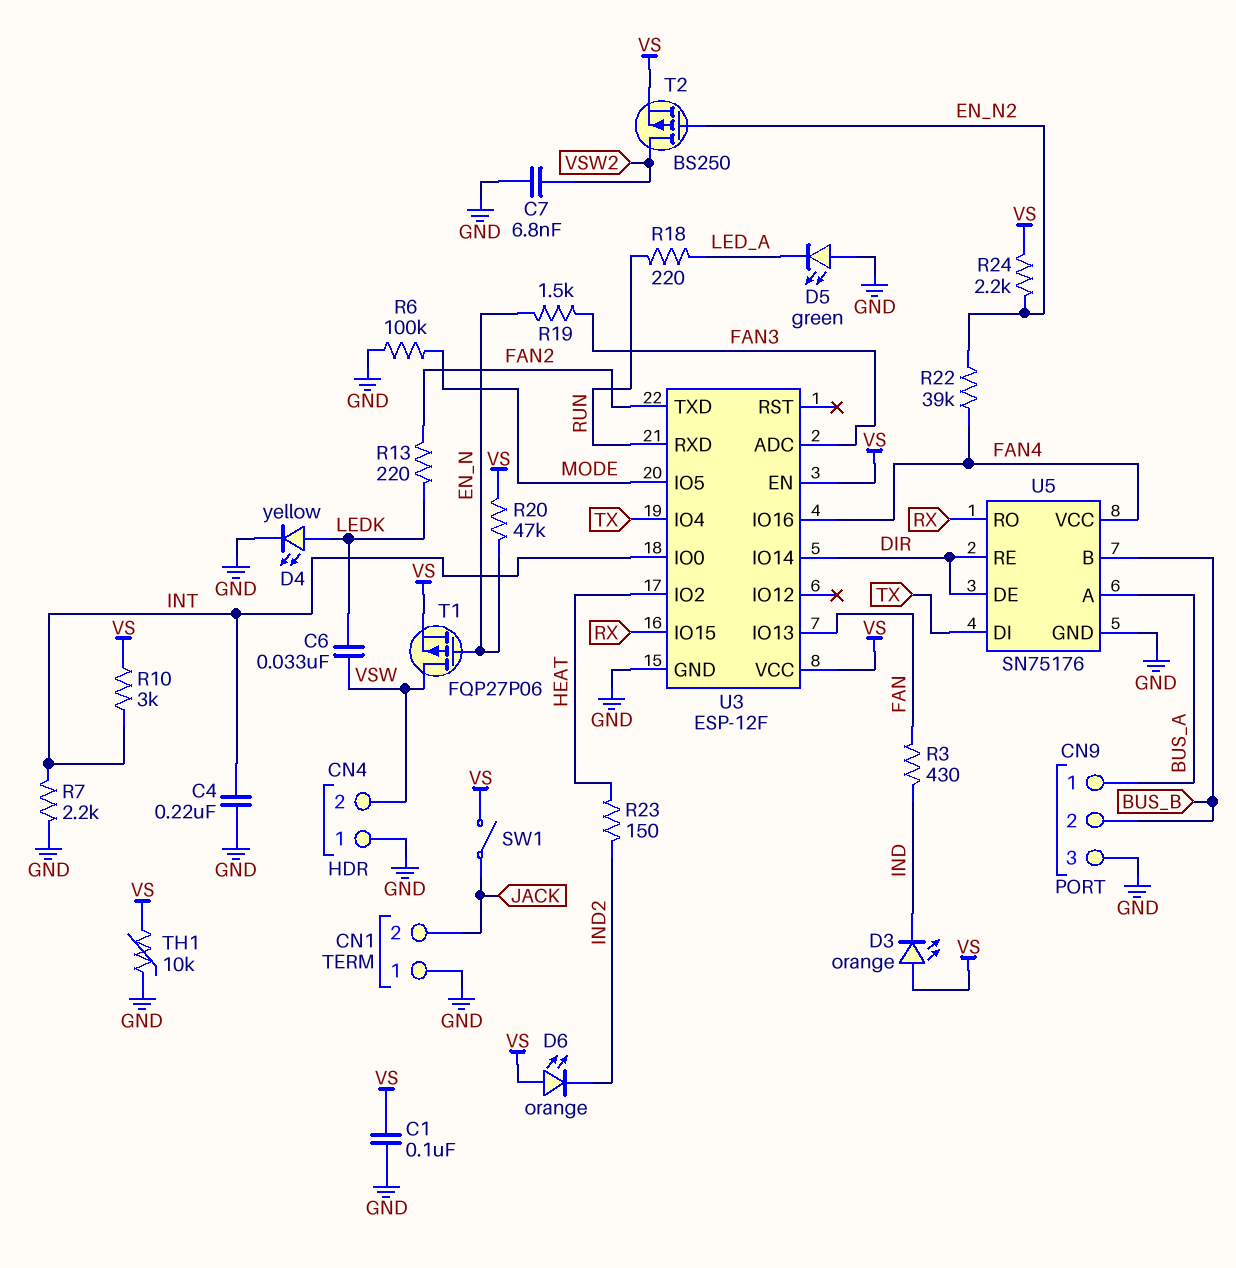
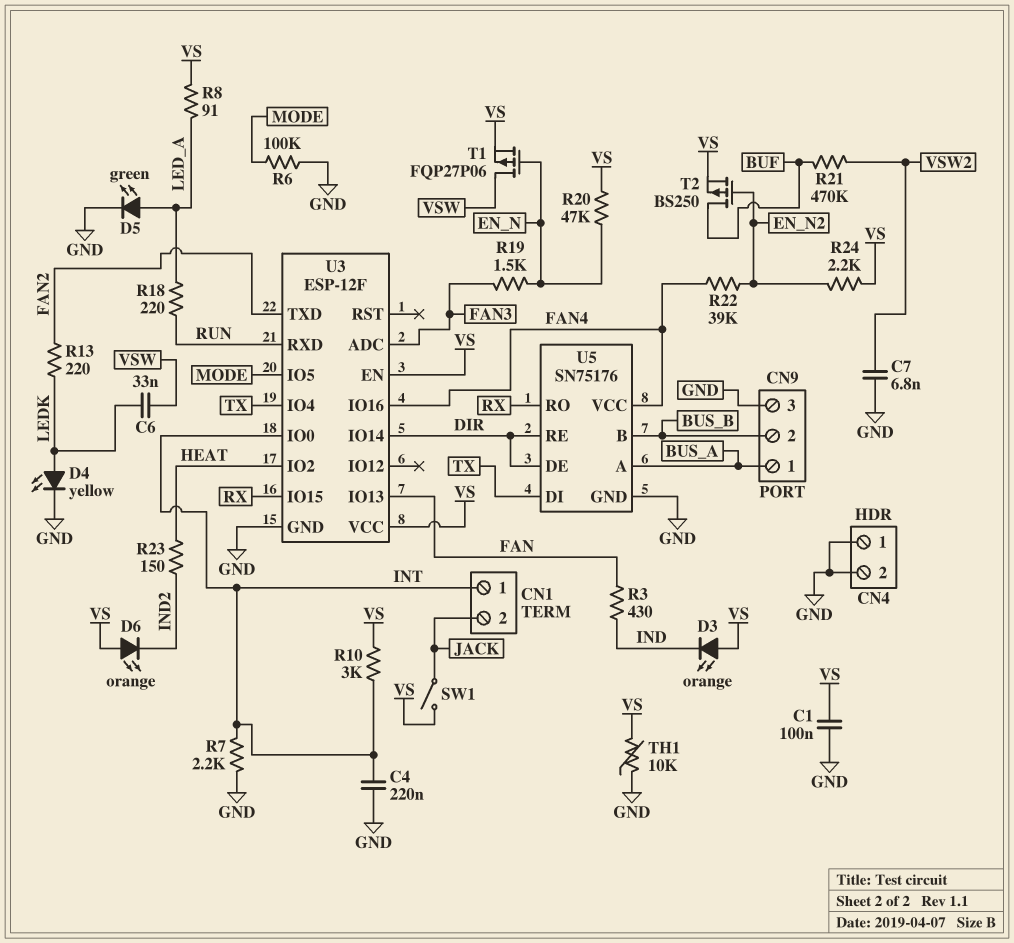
CN1 pin 1: GND -> INT
CN4 pin 2: VSW -> GND
D5: LED green (A GND, K LED_A) -> LED green (A LED_A, K GND)
R8: none -> 91 (LED_A, VS)
R21: none -> 470k (BUF, VSW2)
T2: PMOS BS250 (G EN_N2, D VSW2, S VS) -> PMOS BS250 (G EN_N2, D BUF, S VS)

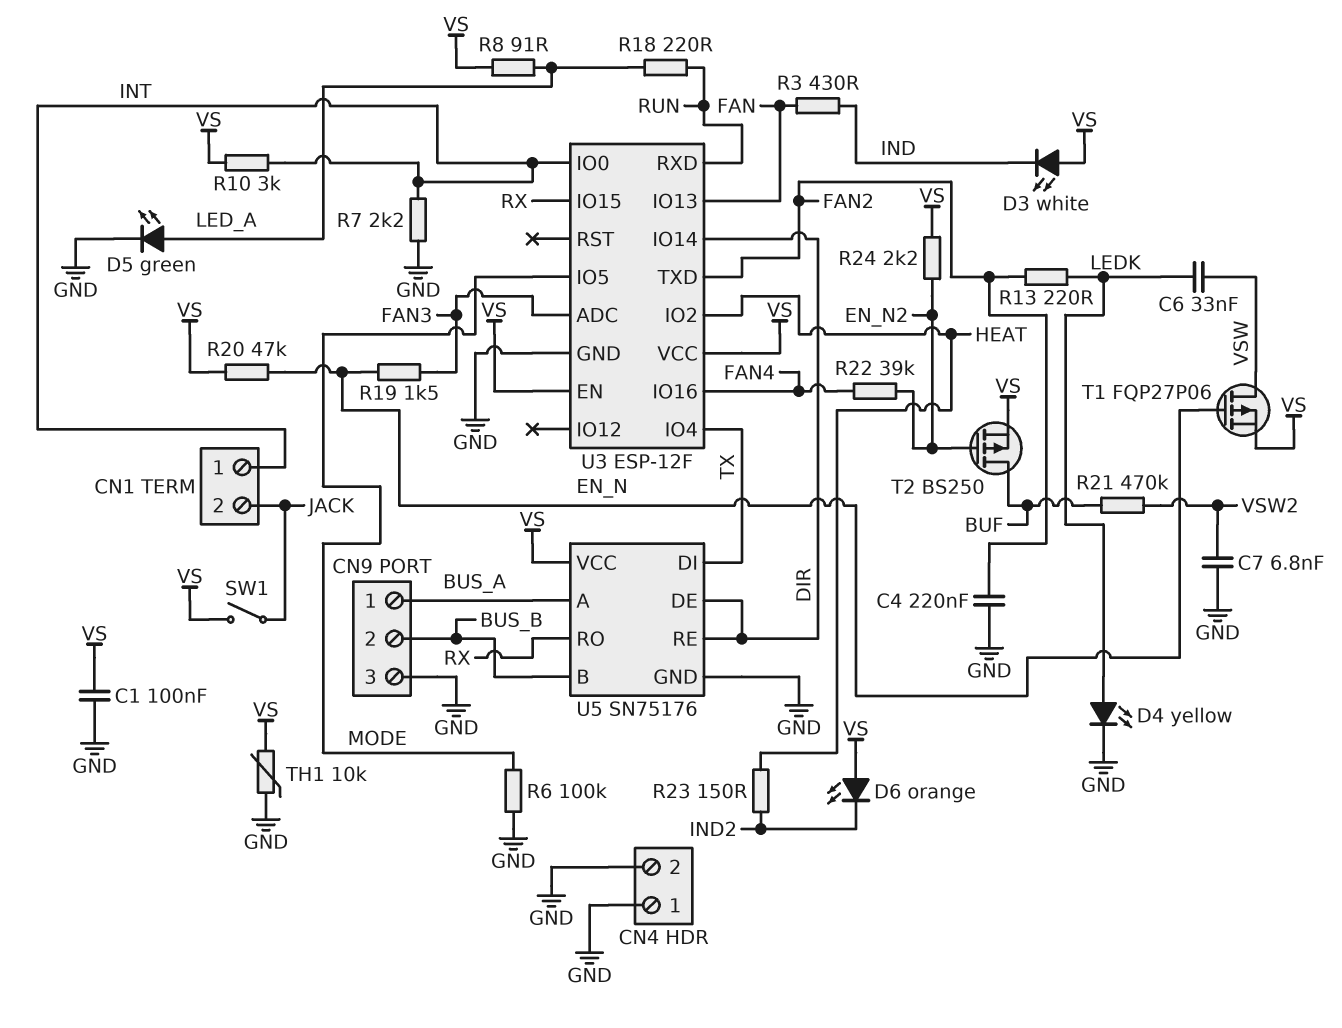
C4: 220nF (GND, INT) -> 220nF (FAN2, GND)
D3: LED orange (A VS, K IND) -> LED white (A VS, K IND)
U5 pin VCC: FAN4 -> VS

